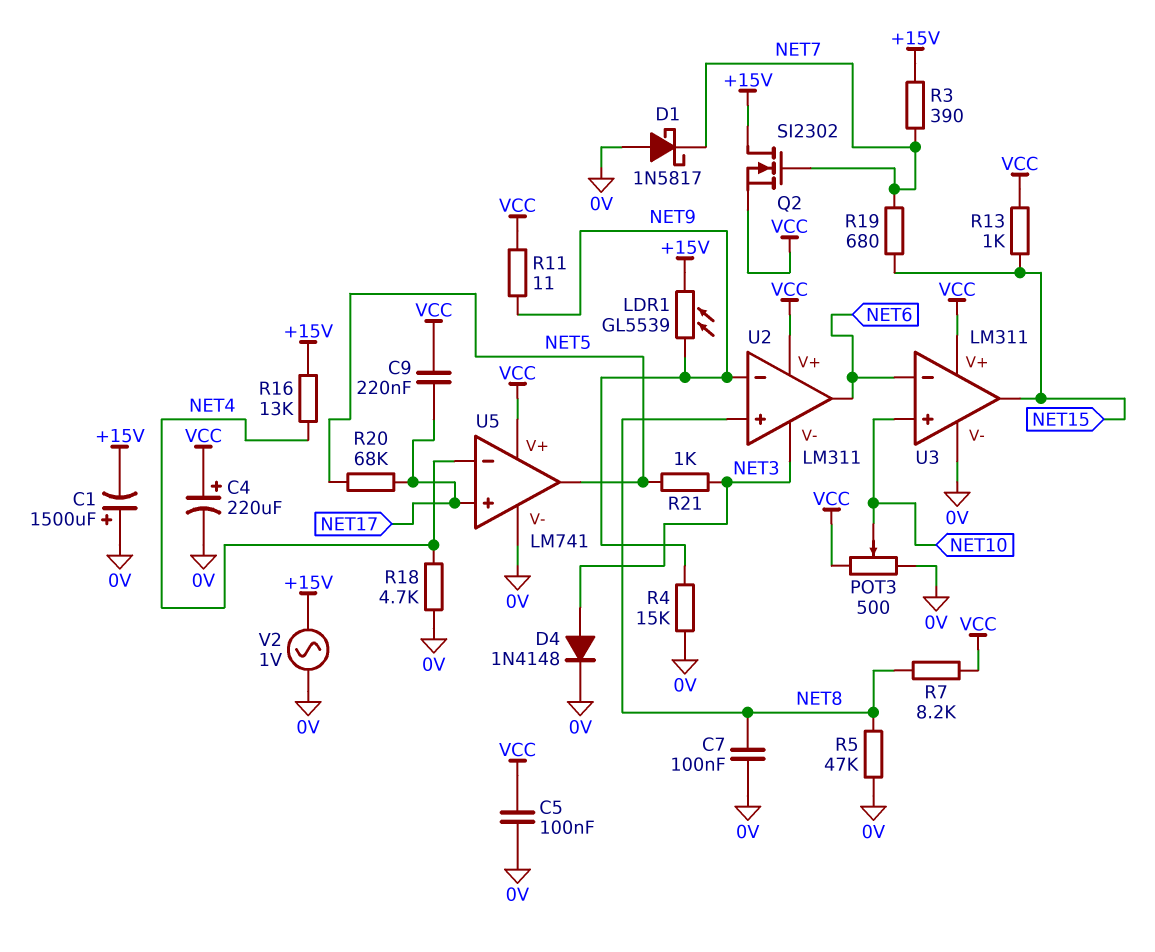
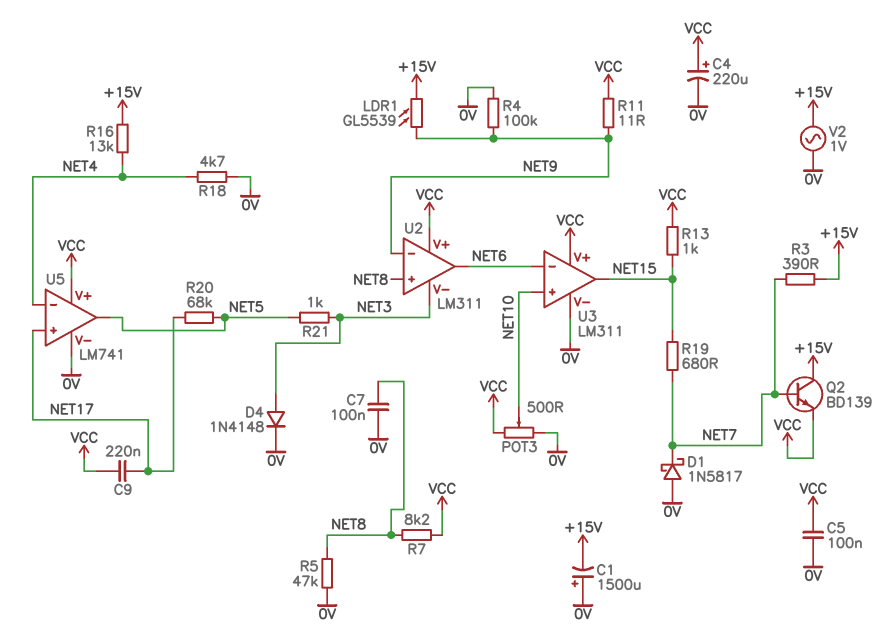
Q2: NMOS SI2302 (G NET7, D +15V, S VCC) -> NPN BD139 (B NET7, C +15V, E VCC)
R4: 15k (0V, NET9) -> 100k (0V, NET9)

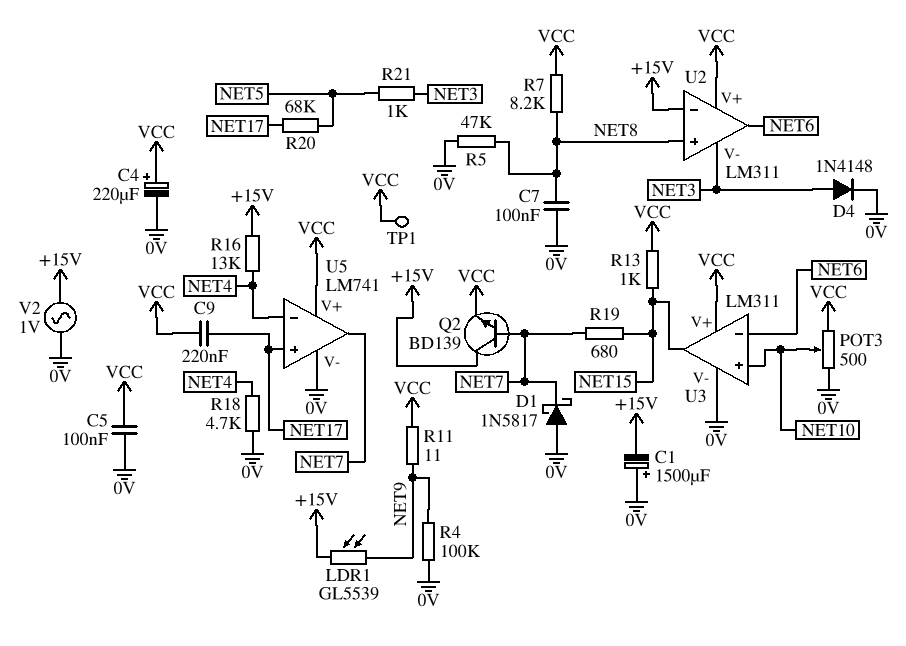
R3: 390 (+15V, NET7) -> none
TP1: none -> test point (VCC)
U2 pin in-: NET9 -> +15V
U5 pin out: NET5 -> NET7

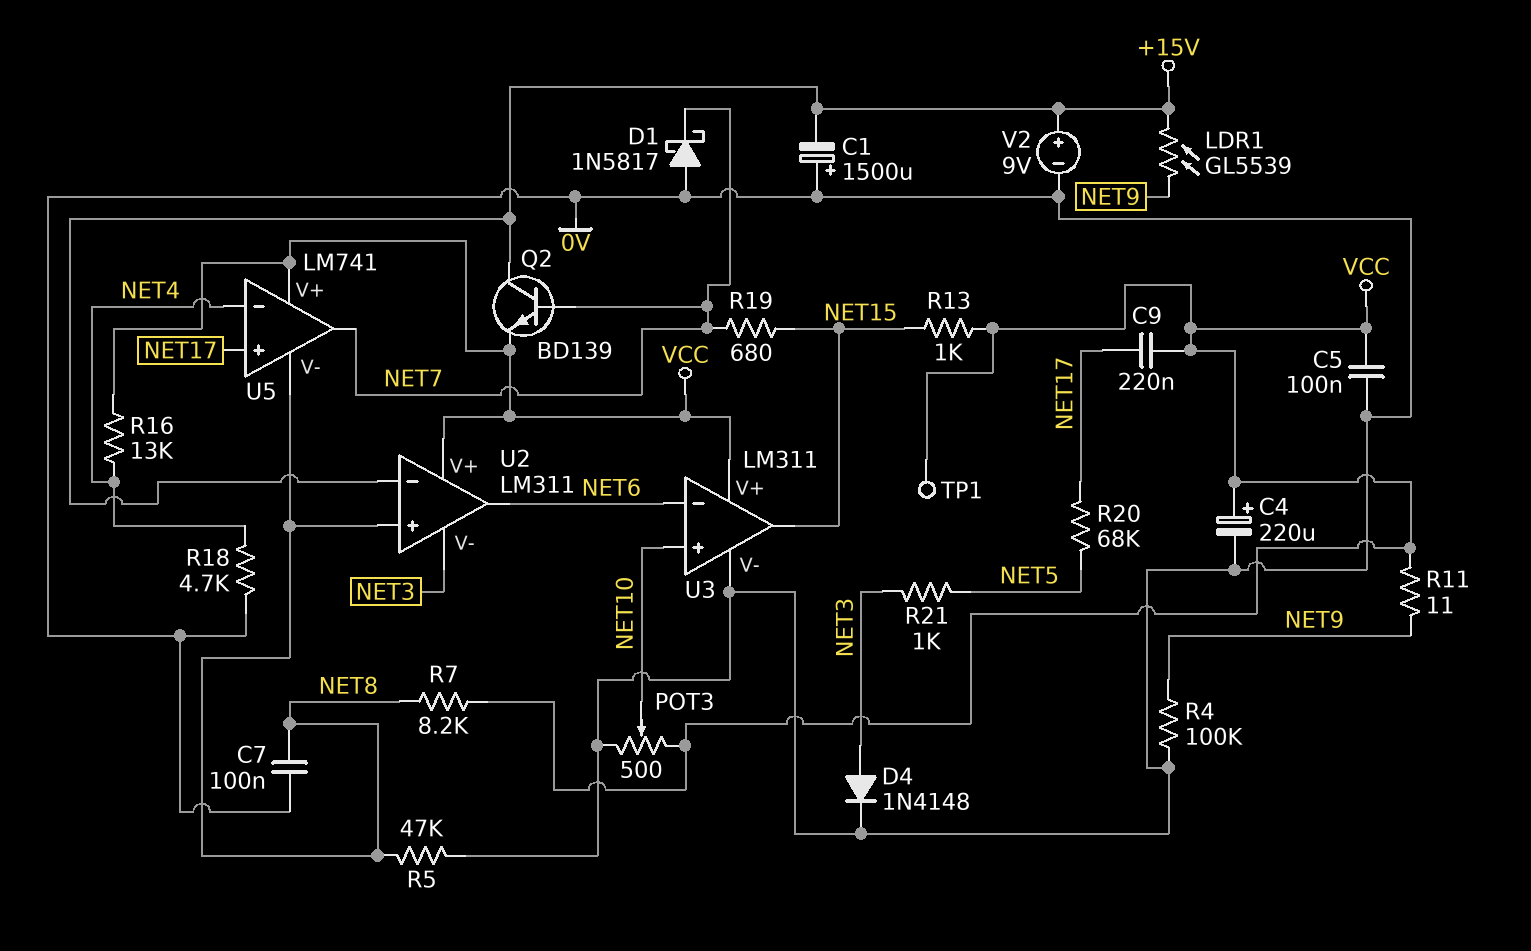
R16: 13k (+15V, NET4) -> 13k (NET4, VCC)
U5 pin V-: 0V -> NET8
V2: AC 1V (+15V, 0V) -> 9V (plus +15V, minus 0V)

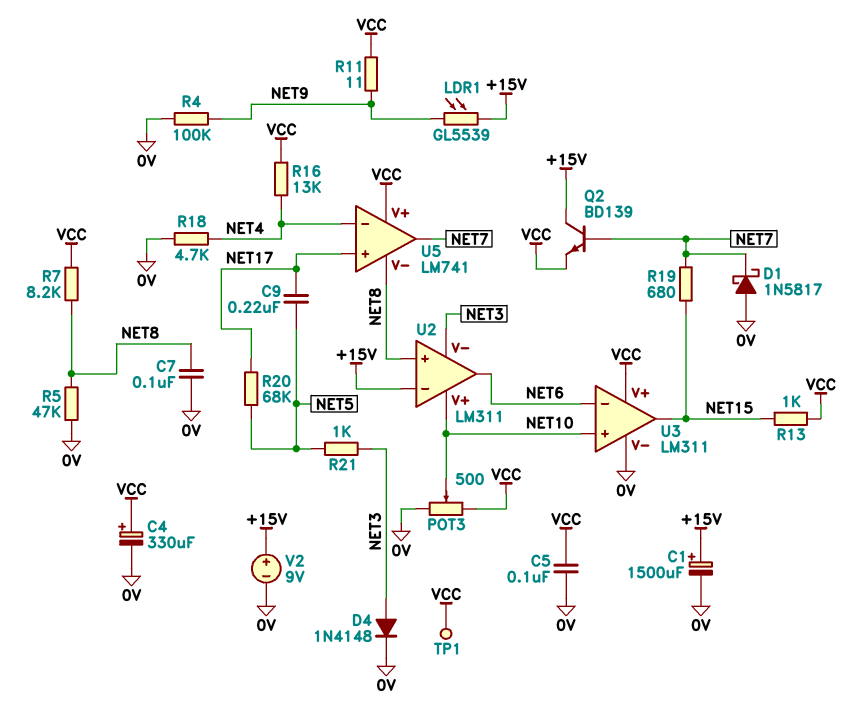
C1: 1500uF (plus 0V, minus +15V) -> 1500uF (plus +15V, minus 0V)
C4: 220uF (plus VCC, minus 0V) -> 330uF (plus VCC, minus 0V)
C9: 220nF (NET17, VCC) -> 220nF (NET5, NET17)
U2 pin V+: VCC -> NET10

